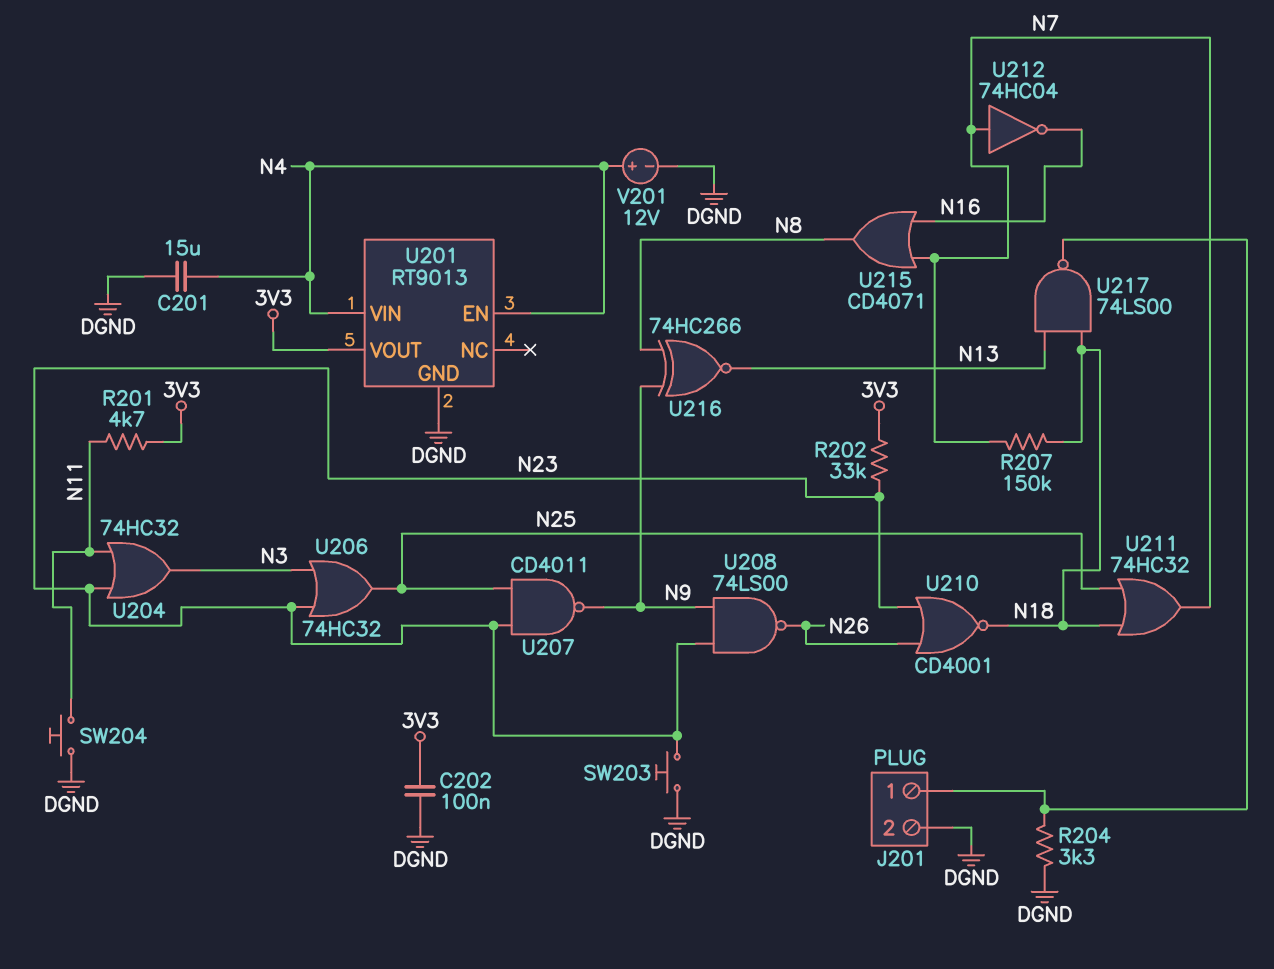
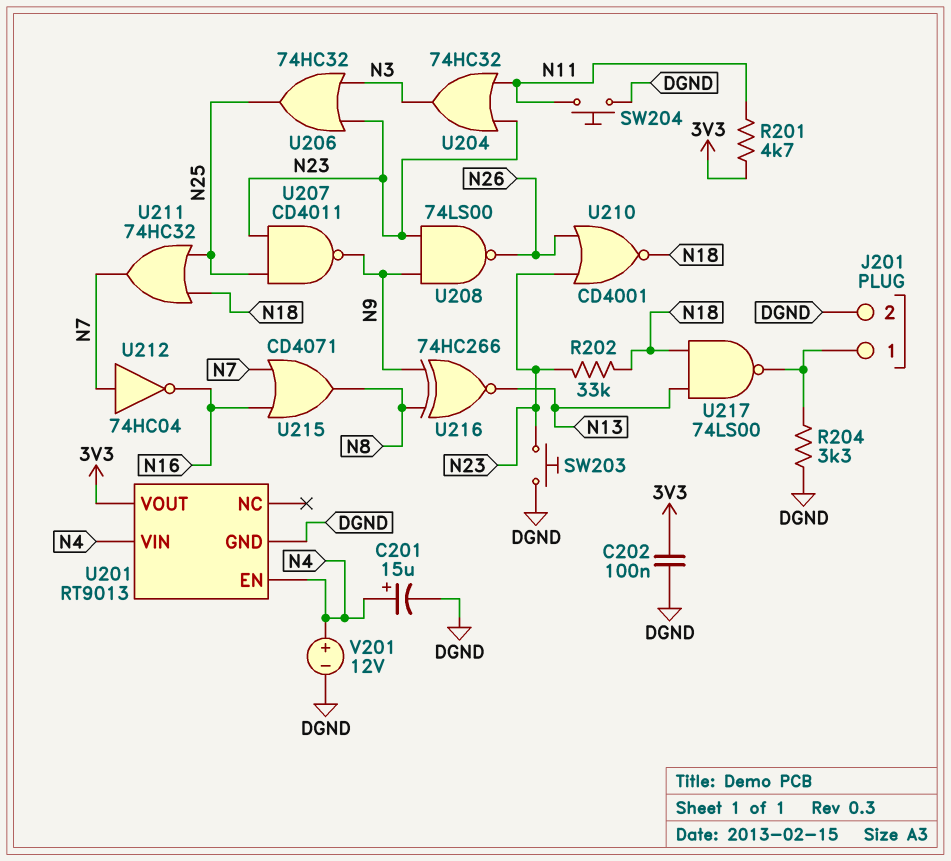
C201: 15uF (DGND, N4) -> 15uF (plus N4, minus DGND)
R202: 33k (3V3, N23) -> 33k (N18, N23)
R207: 150k (N7, N18) -> none

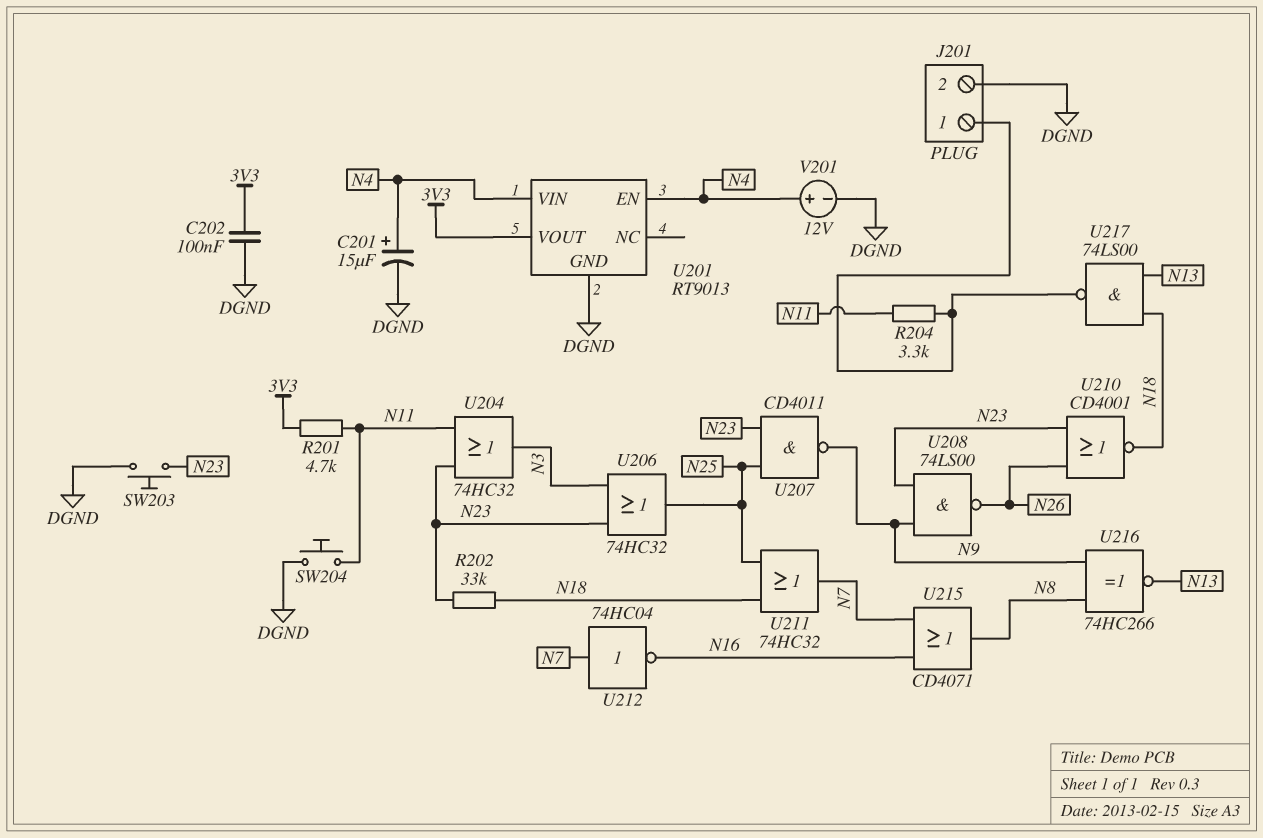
R204: 3.3k (DGND, J201/1) -> 3.3k (J201/1, N11)

